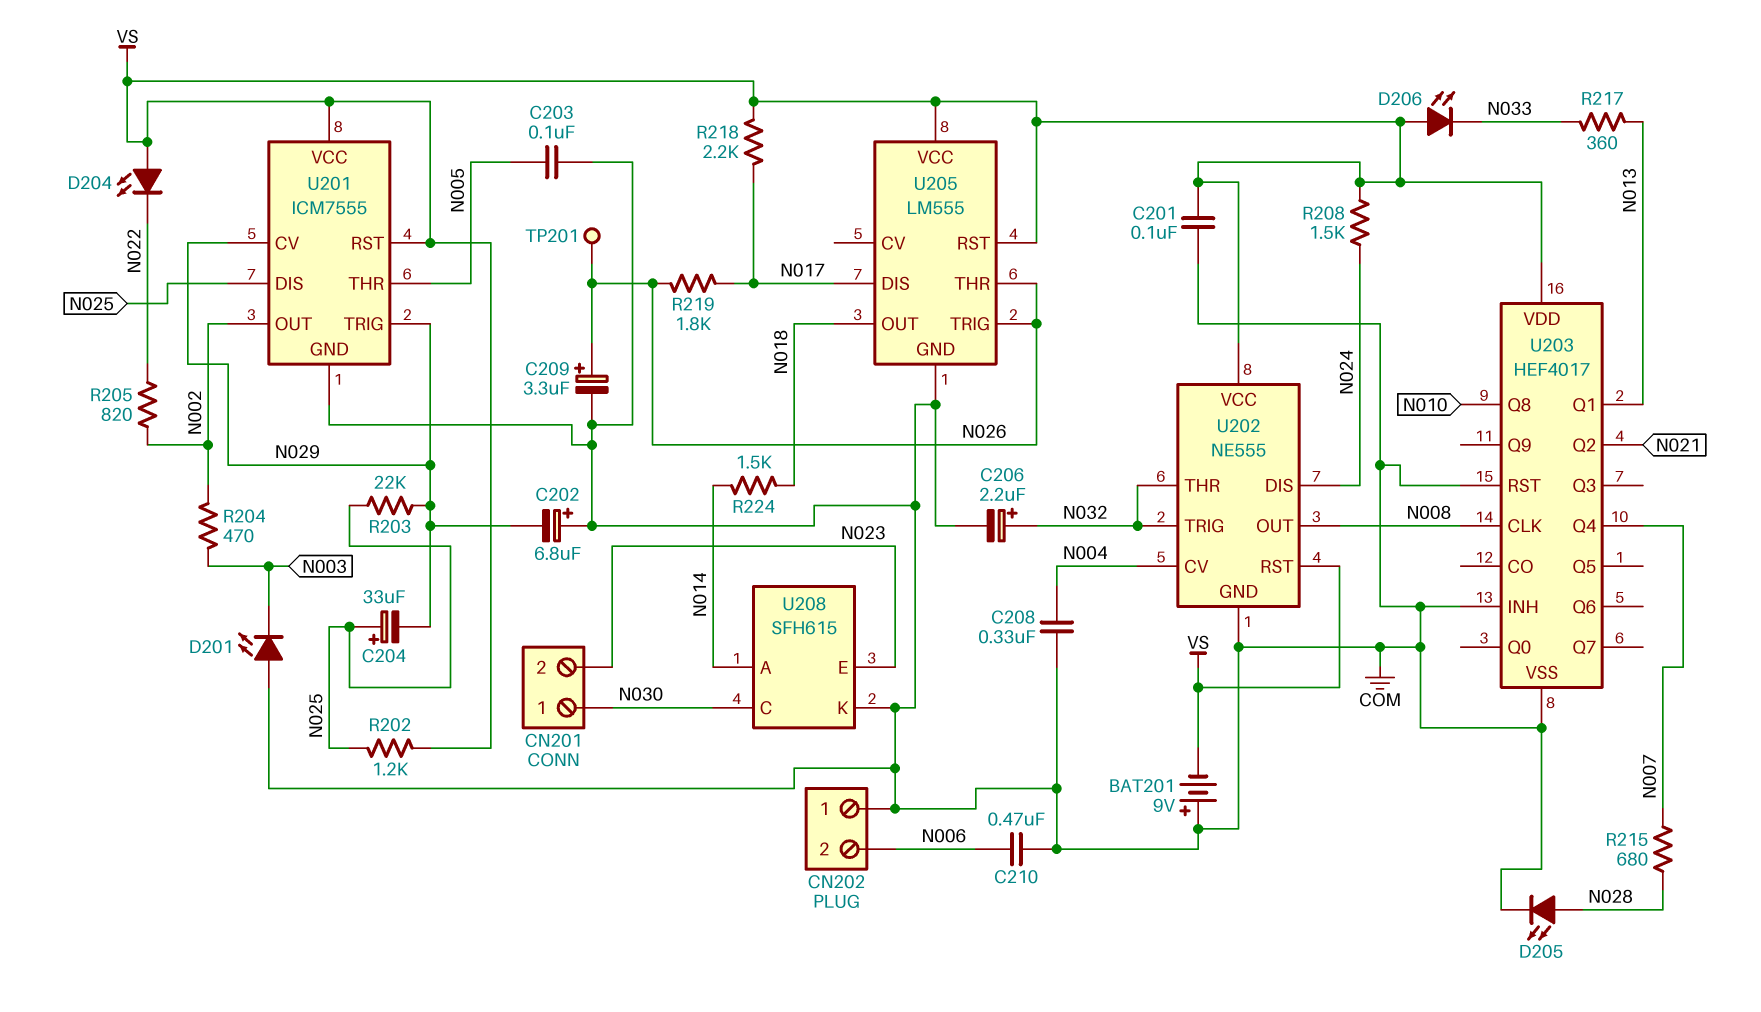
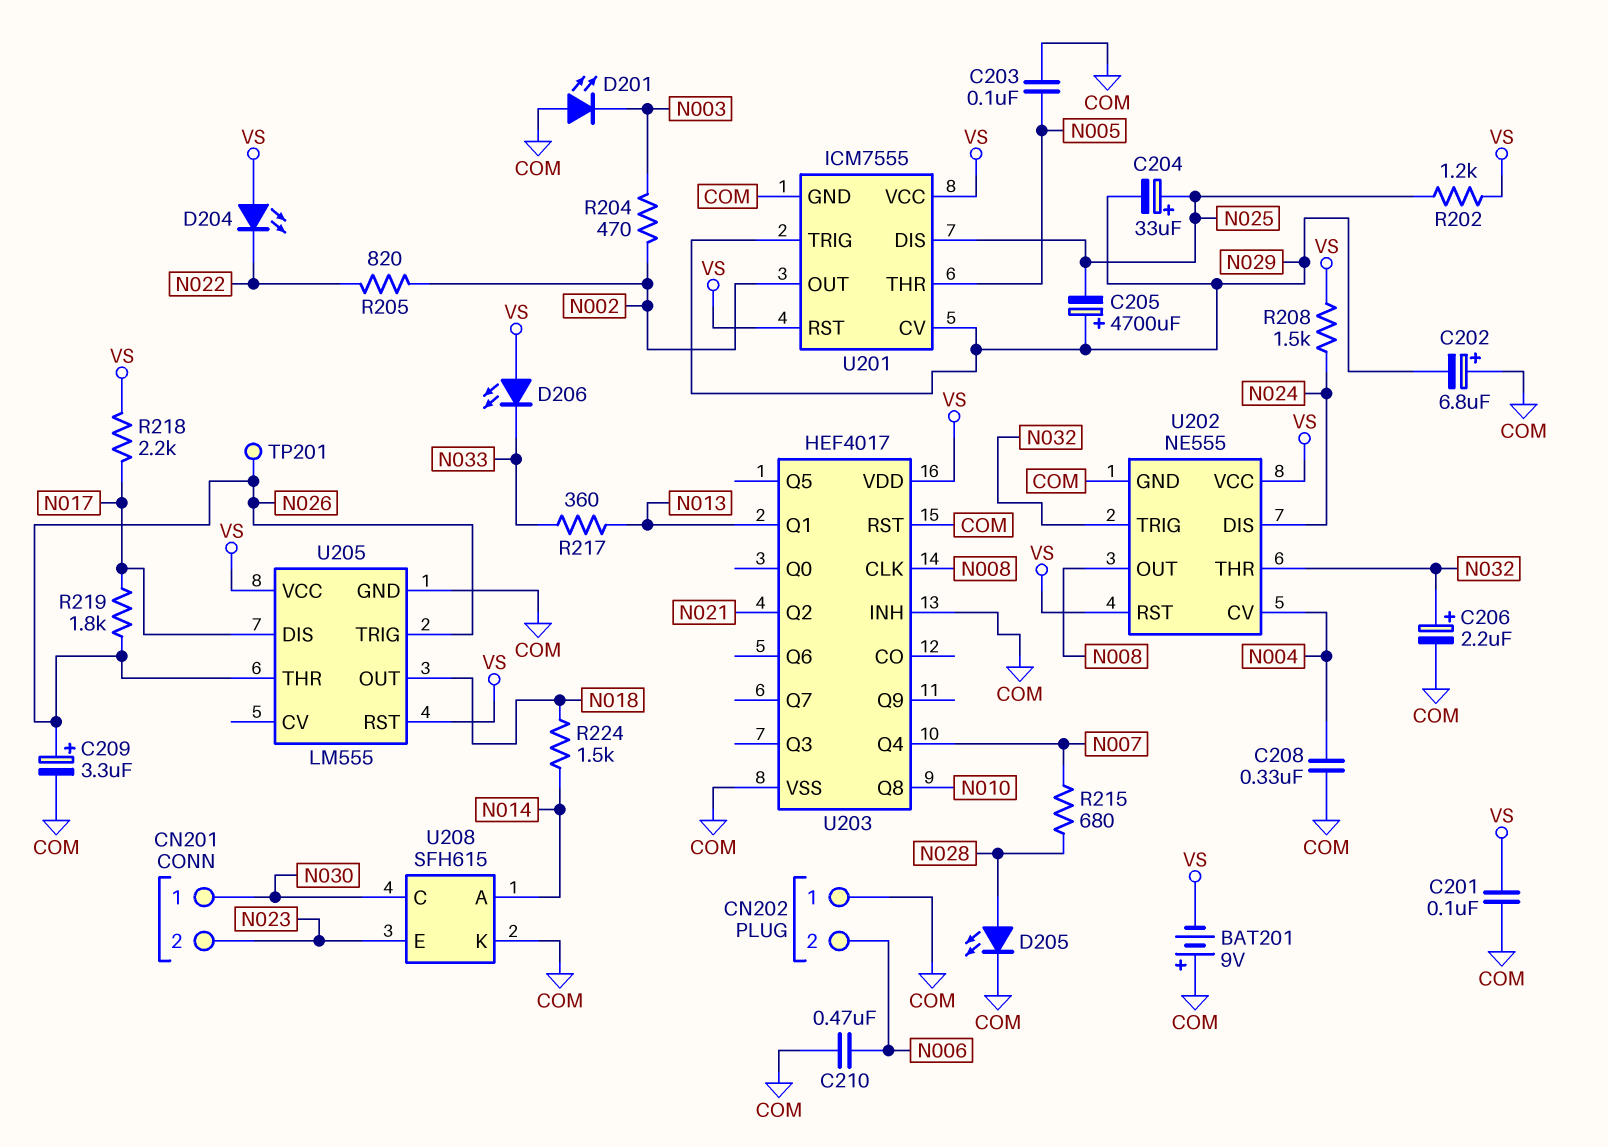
C205: none -> 4700uF (plus N029, minus N025)
R203: 22k (N025, N029) -> none

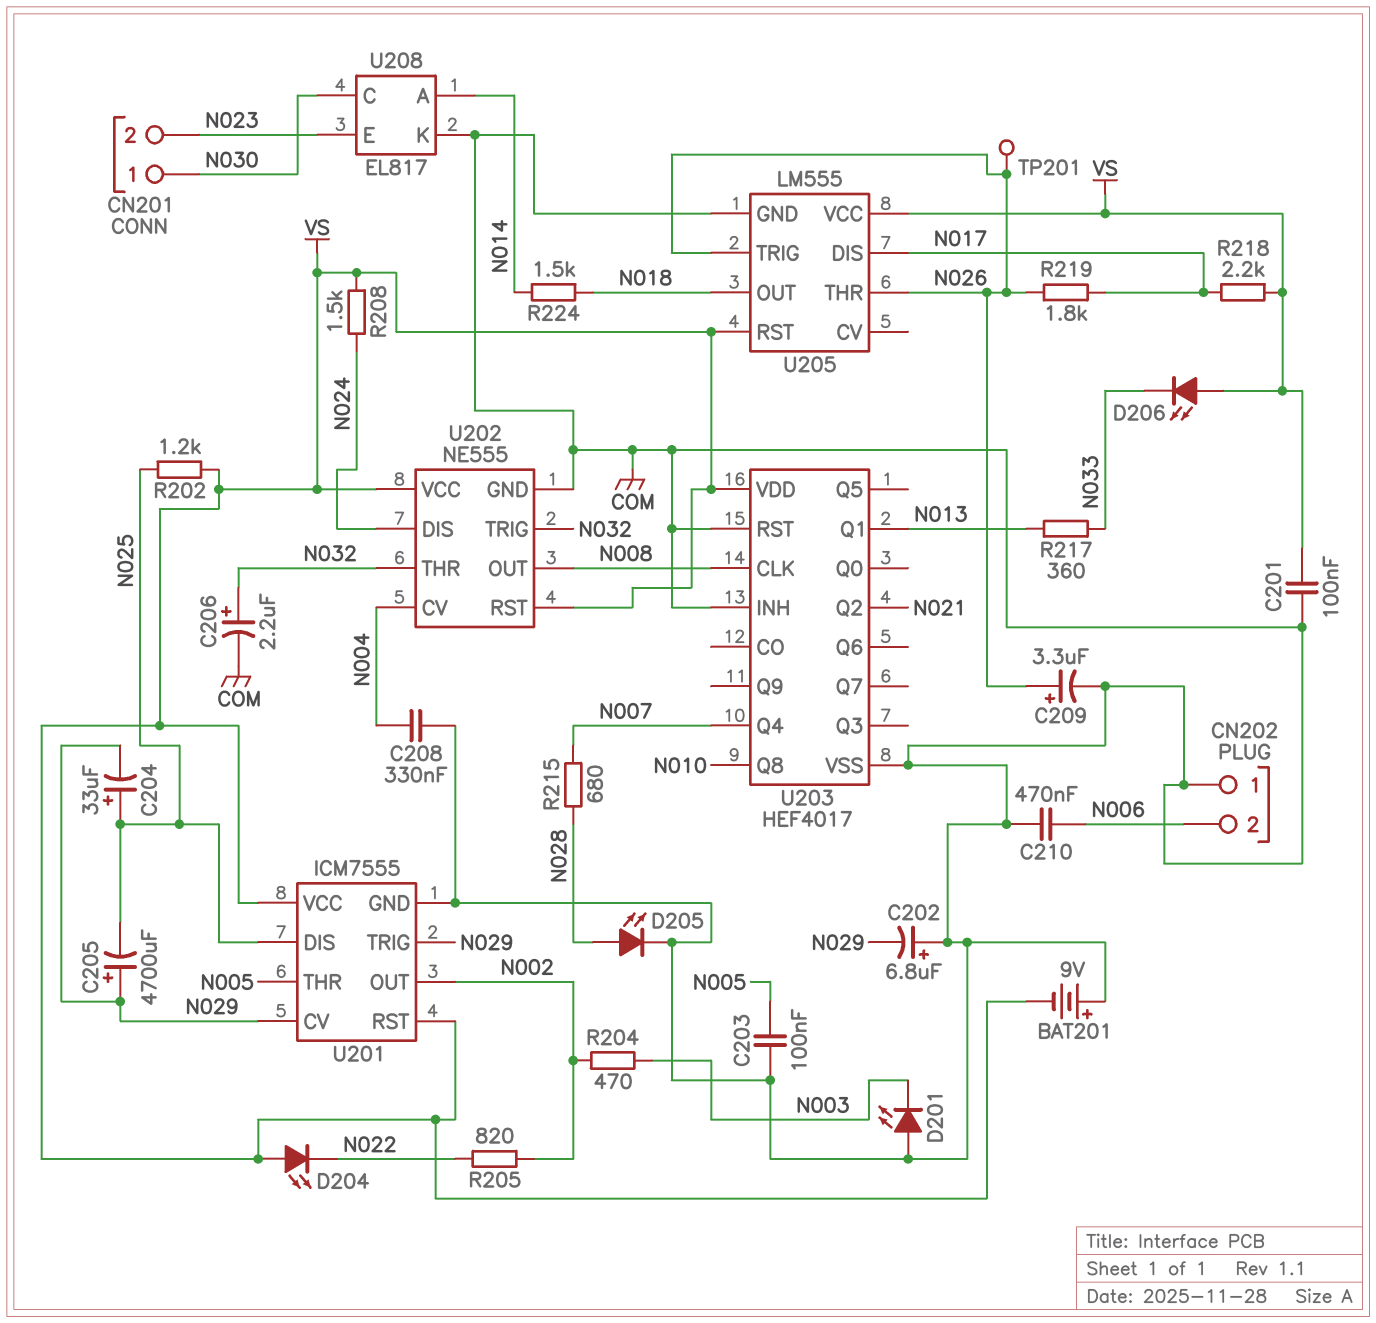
U208: SFH615 -> EL817

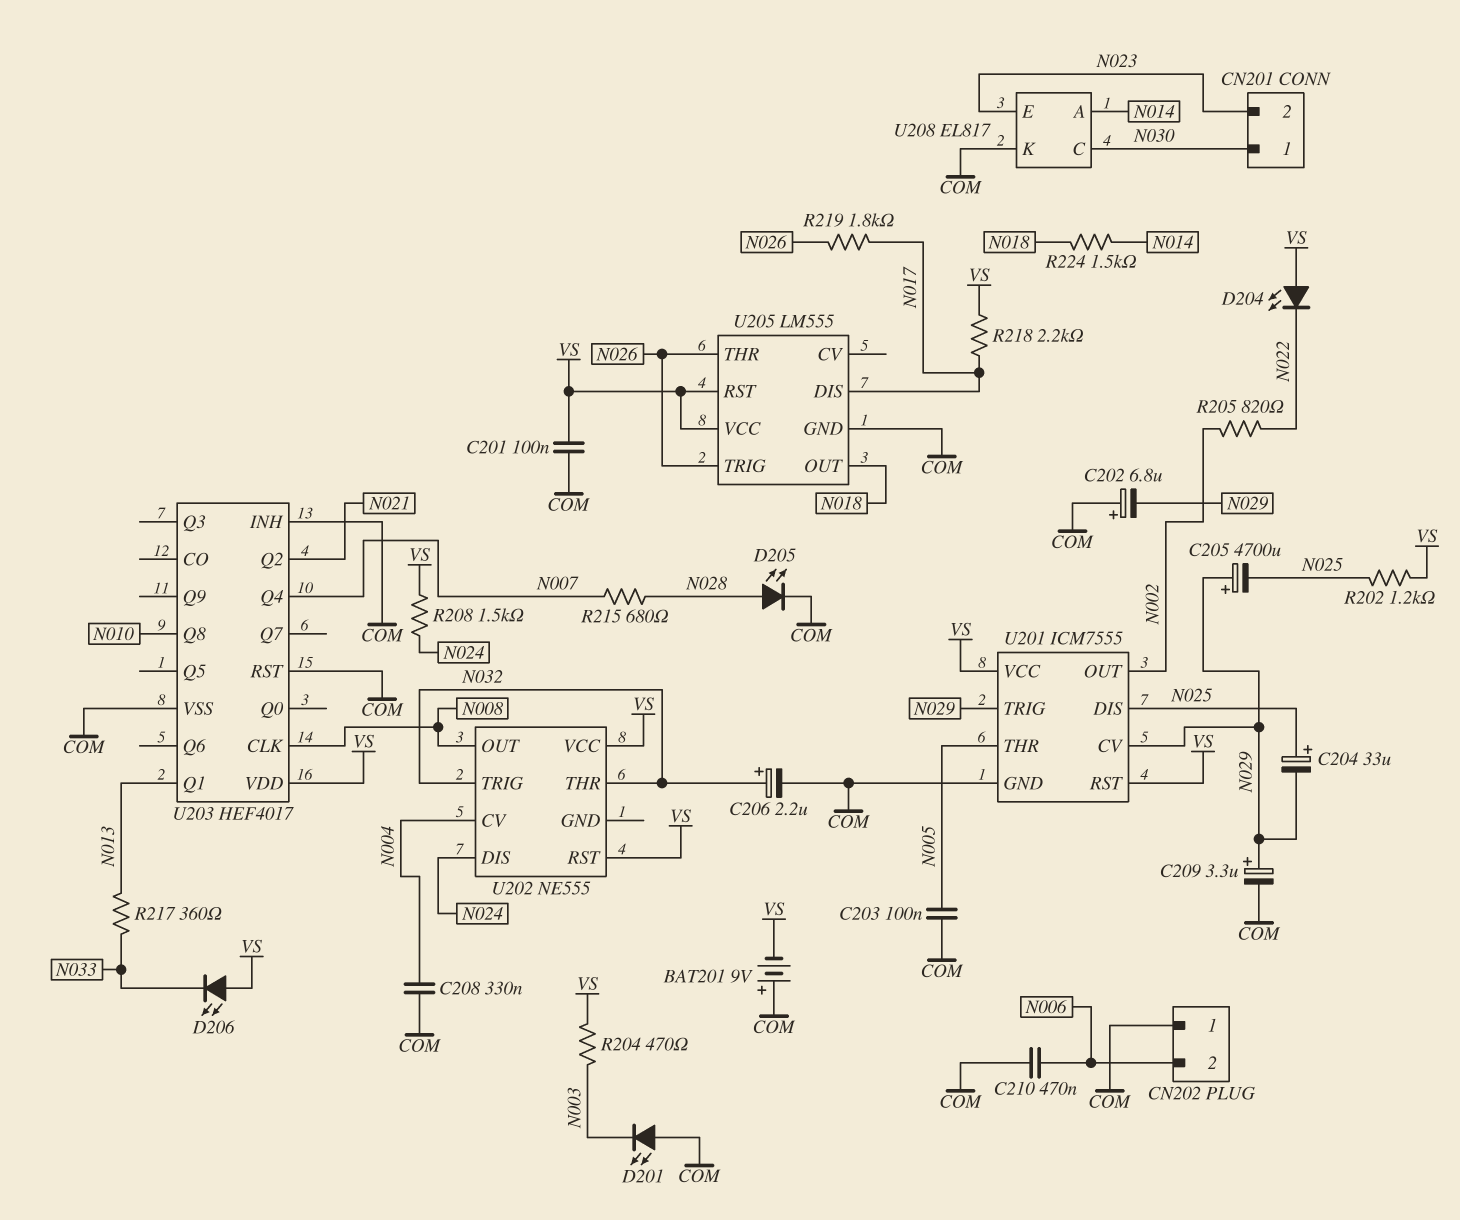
C209: 3.3uF (plus N026, minus COM) -> 3.3uF (plus N029, minus COM)
R204: 470 (N002, N003) -> 470 (N003, VS)
TP201: test point (N026) -> none
U202 pin GND: COM -> none

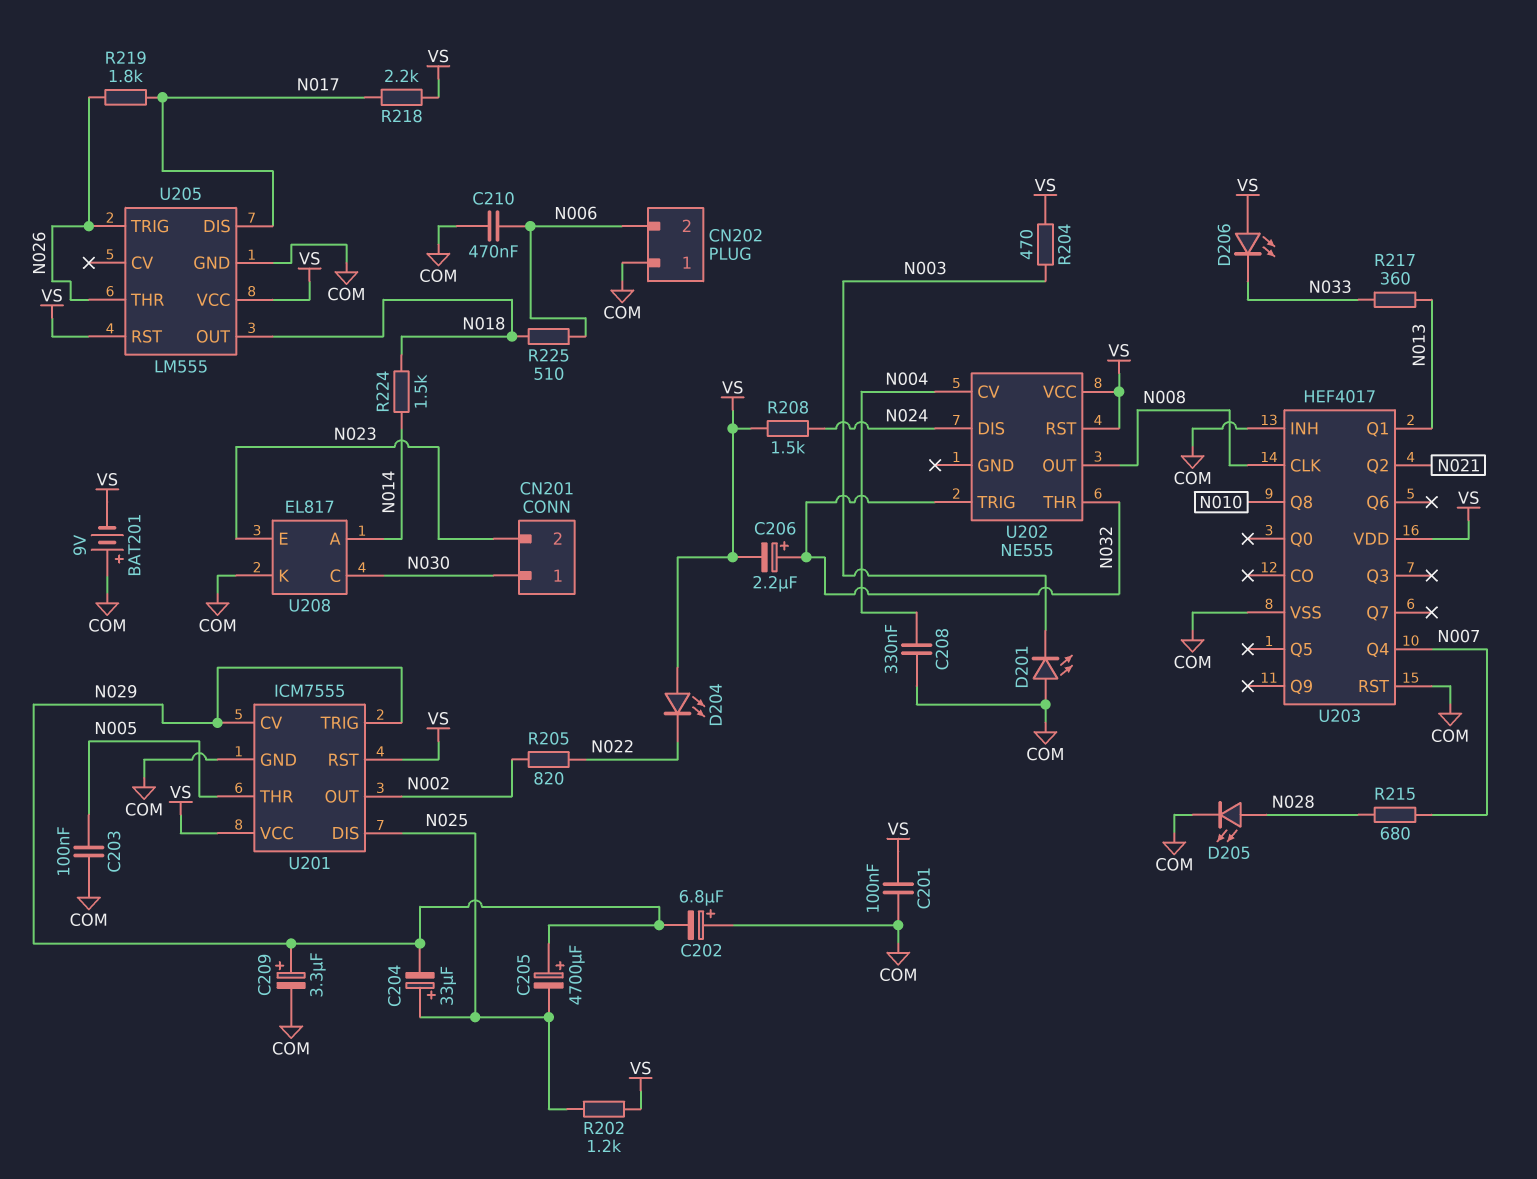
C206: 2.2uF (plus N032, minus COM) -> 2.2uF (plus N032, minus VS)
R225: none -> 510 (N006, N018)

